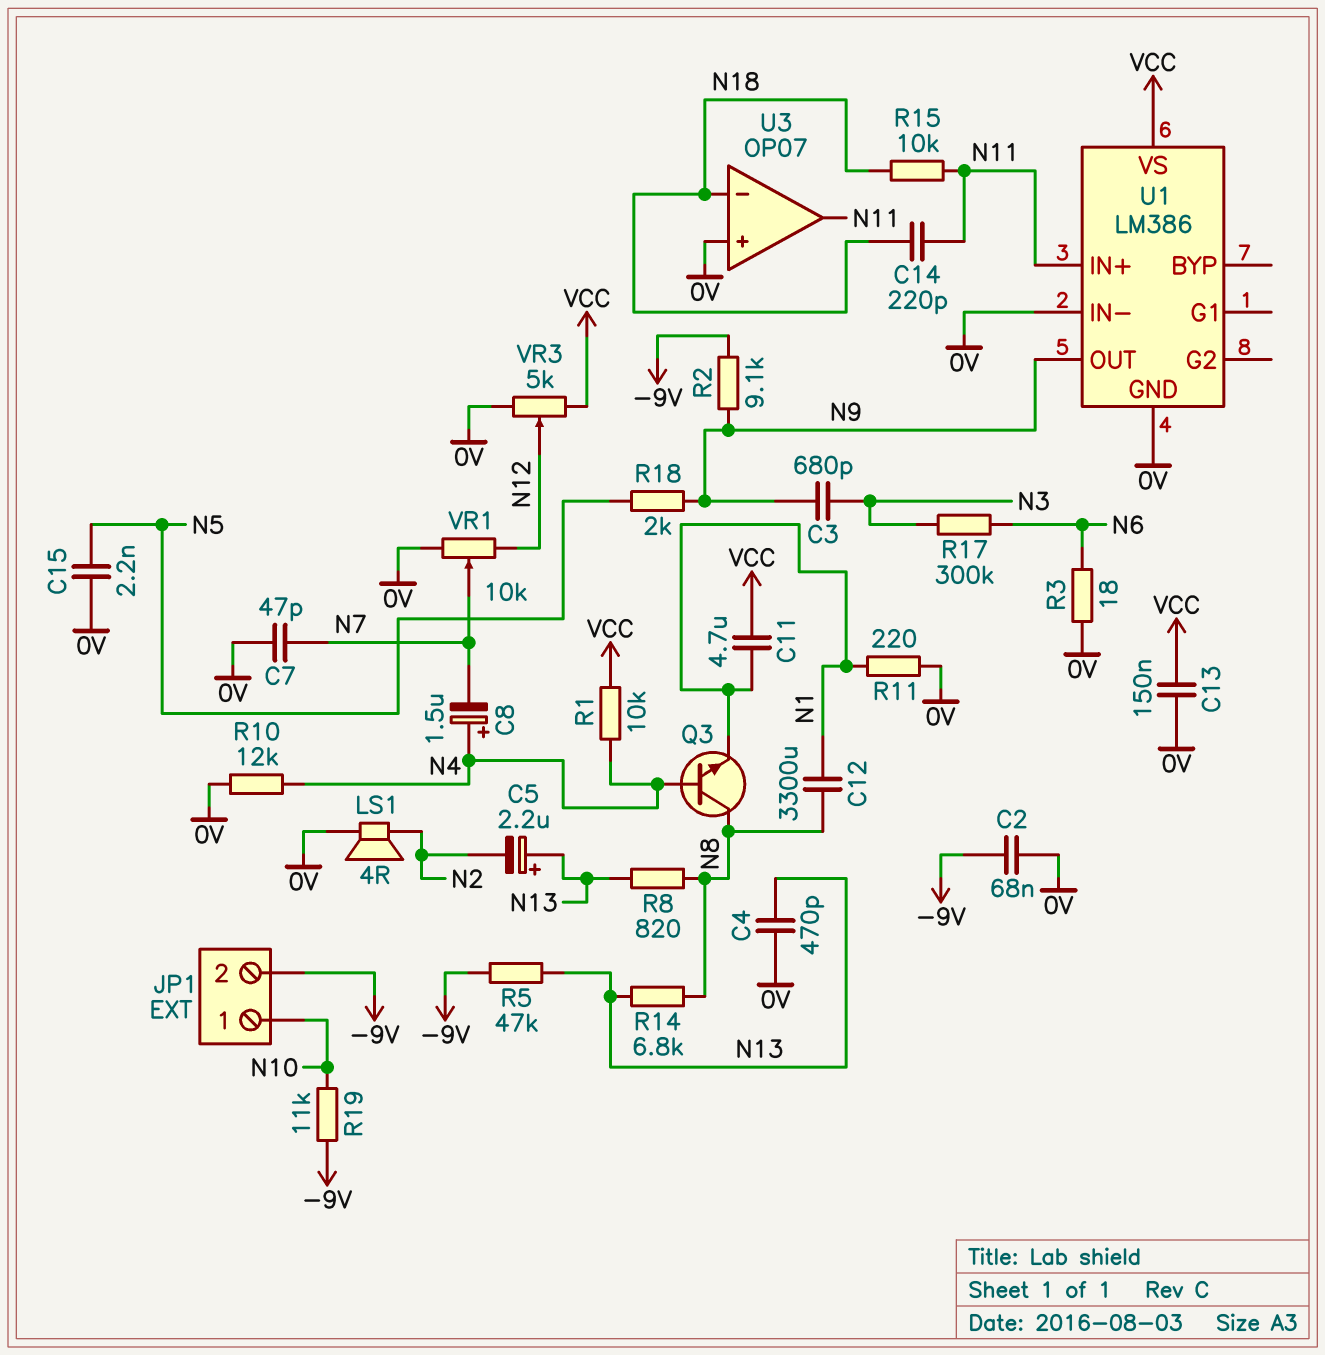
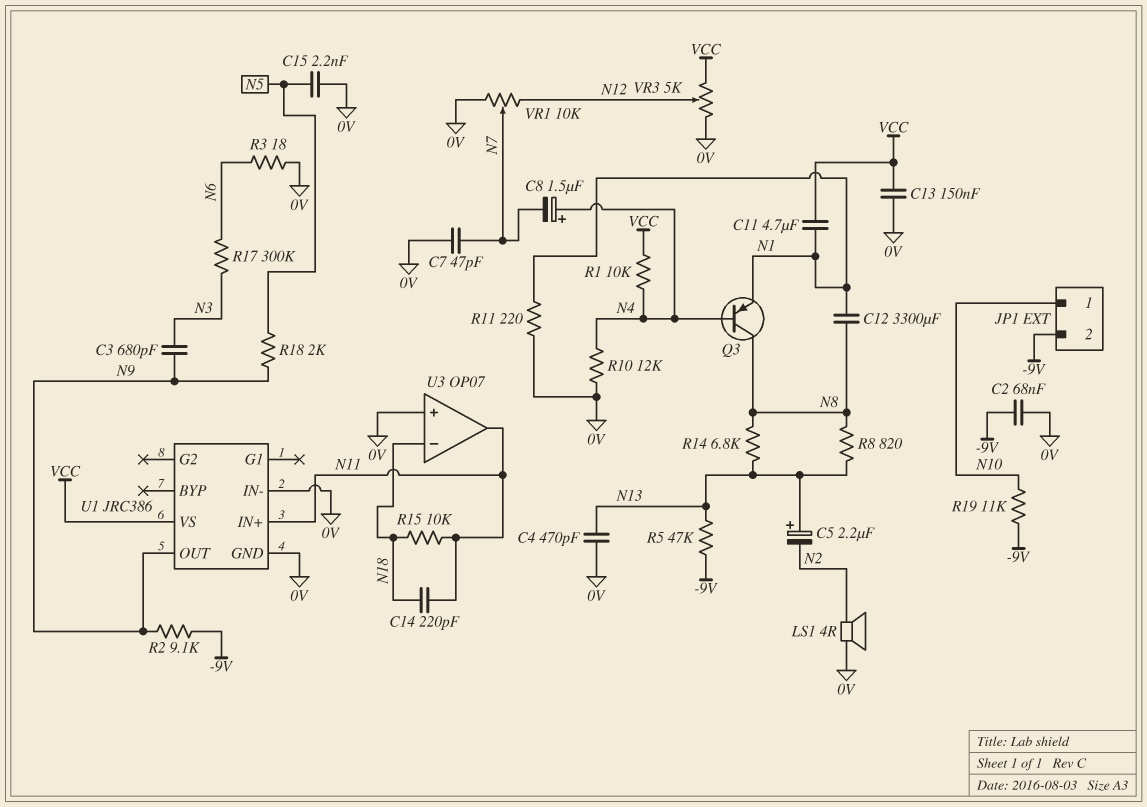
Q3: NPN (B N4, C N8, E N1) -> PNP (B N4, C N8, E N1)
U1: LM386 -> JRC386

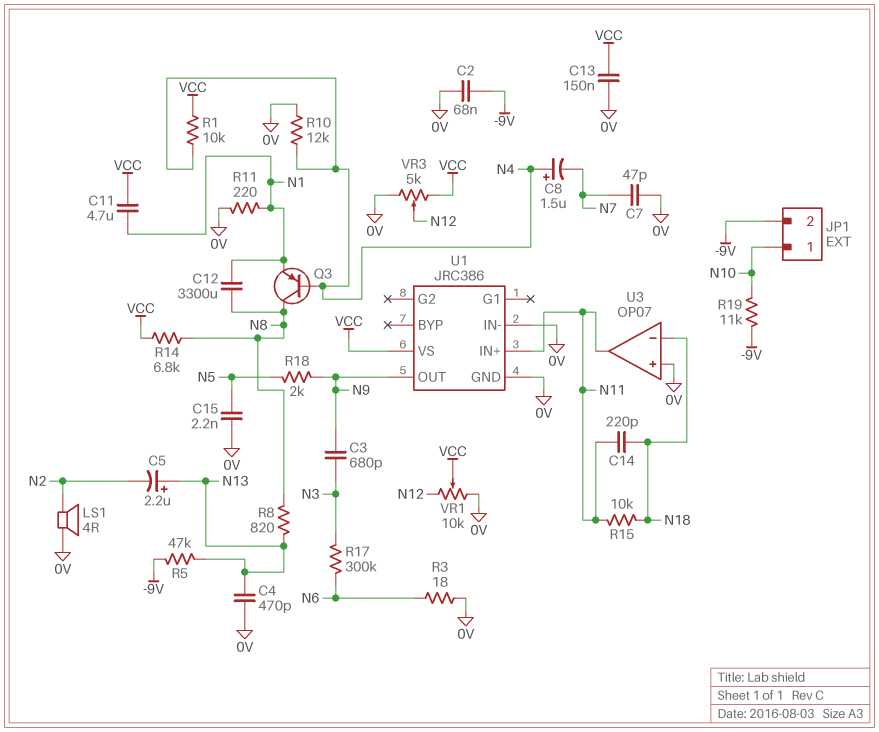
R2: 9.1k (-9V, N9) -> none
R14: 6.8k (N8, N13) -> 6.8k (N8, VCC)
VR1: 10k (0V, N12, wiper N7) -> 10k (0V, N12, wiper VCC)

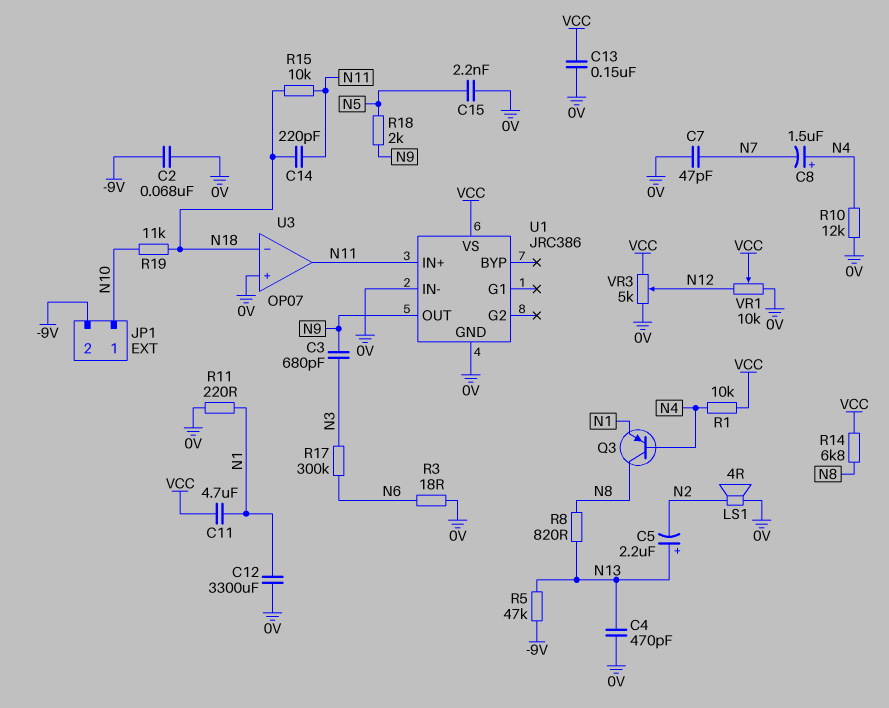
C12: 3300uF (N1, N8) -> 3300uF (0V, N1)
R19: 11k (-9V, N10) -> 11k (N10, N18)

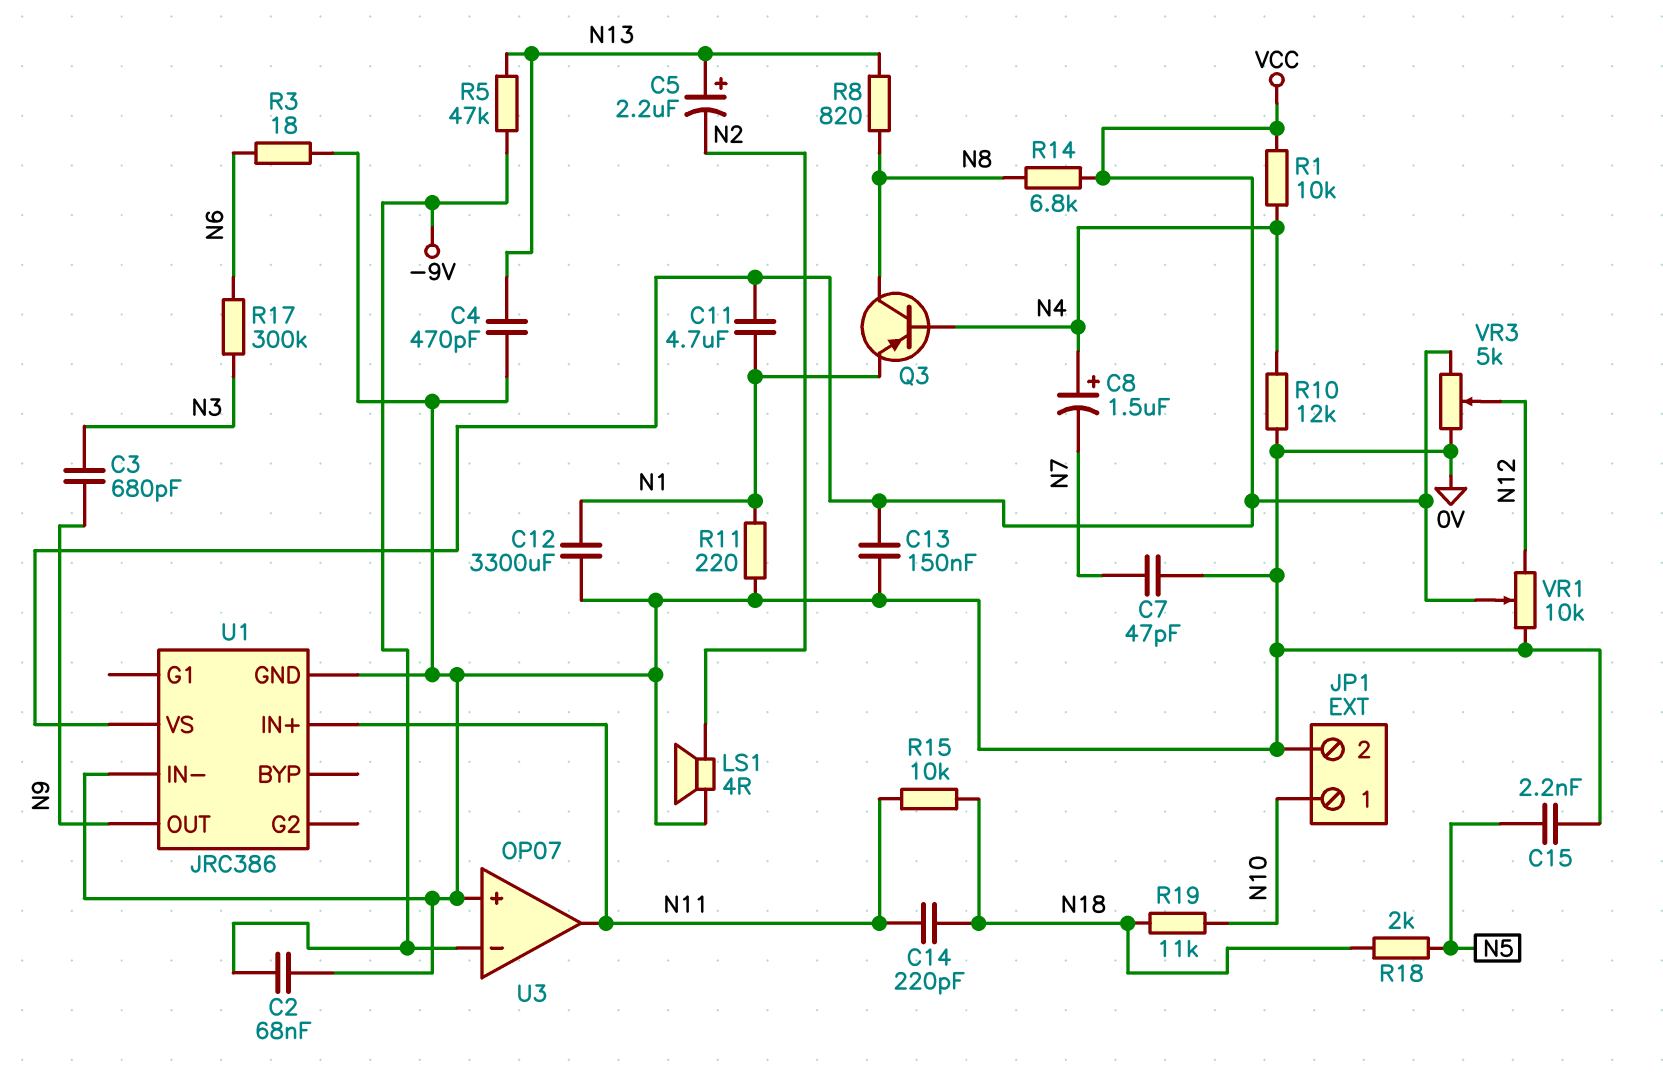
JP1 pin 2: -9V -> 0V
R18: 2k (N5, N9) -> 2k (N5, N18)
U3 pin in-: N18 -> -9V

